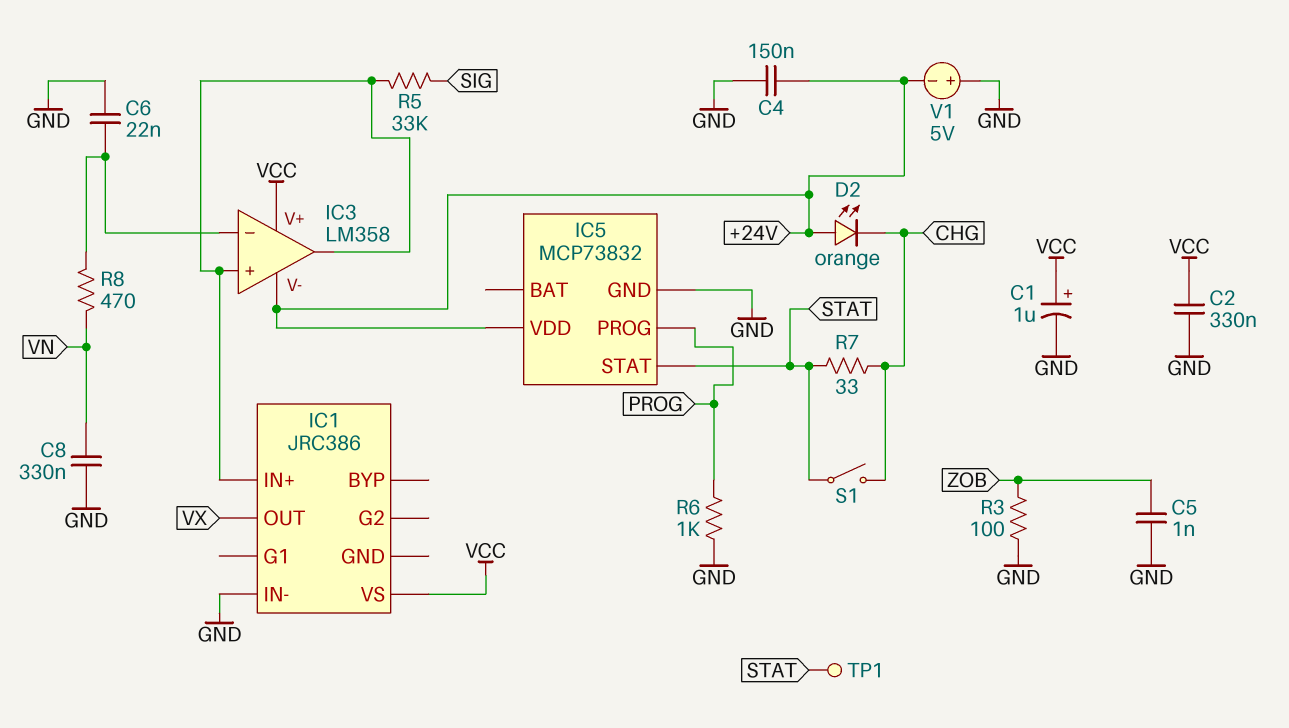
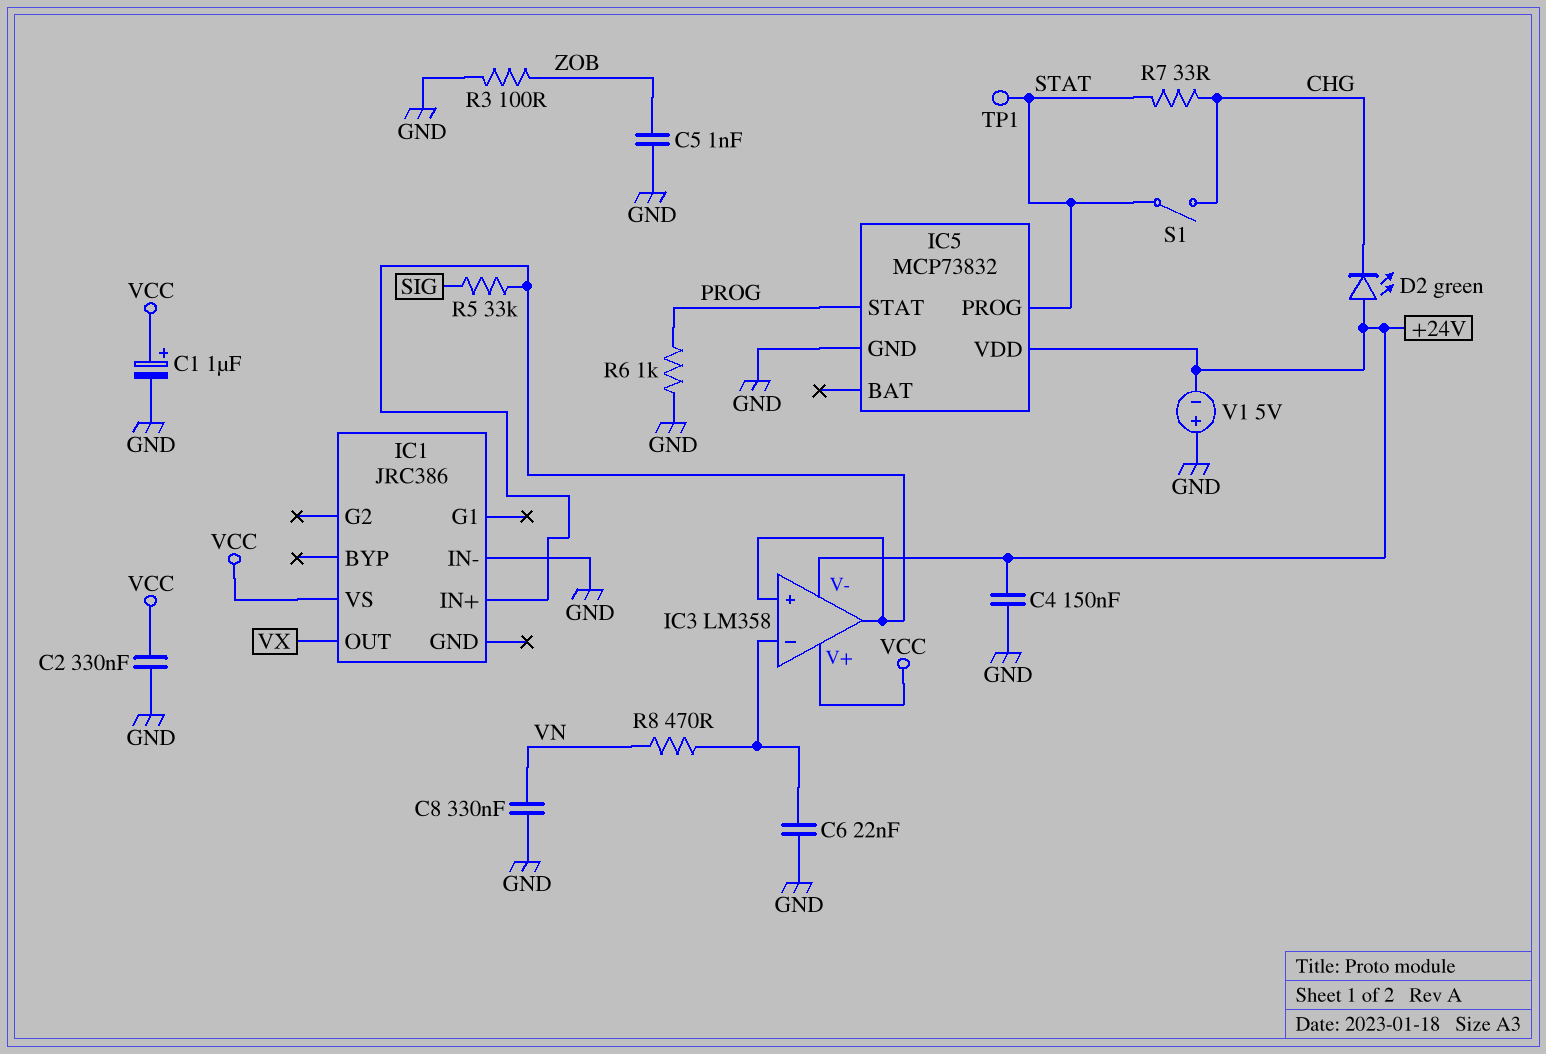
D2: LED orange (A +24V, K CHG) -> LED green (A +24V, K CHG)
IC5 pin PROG: PROG -> STAT
IC5 pin STAT: STAT -> PROG

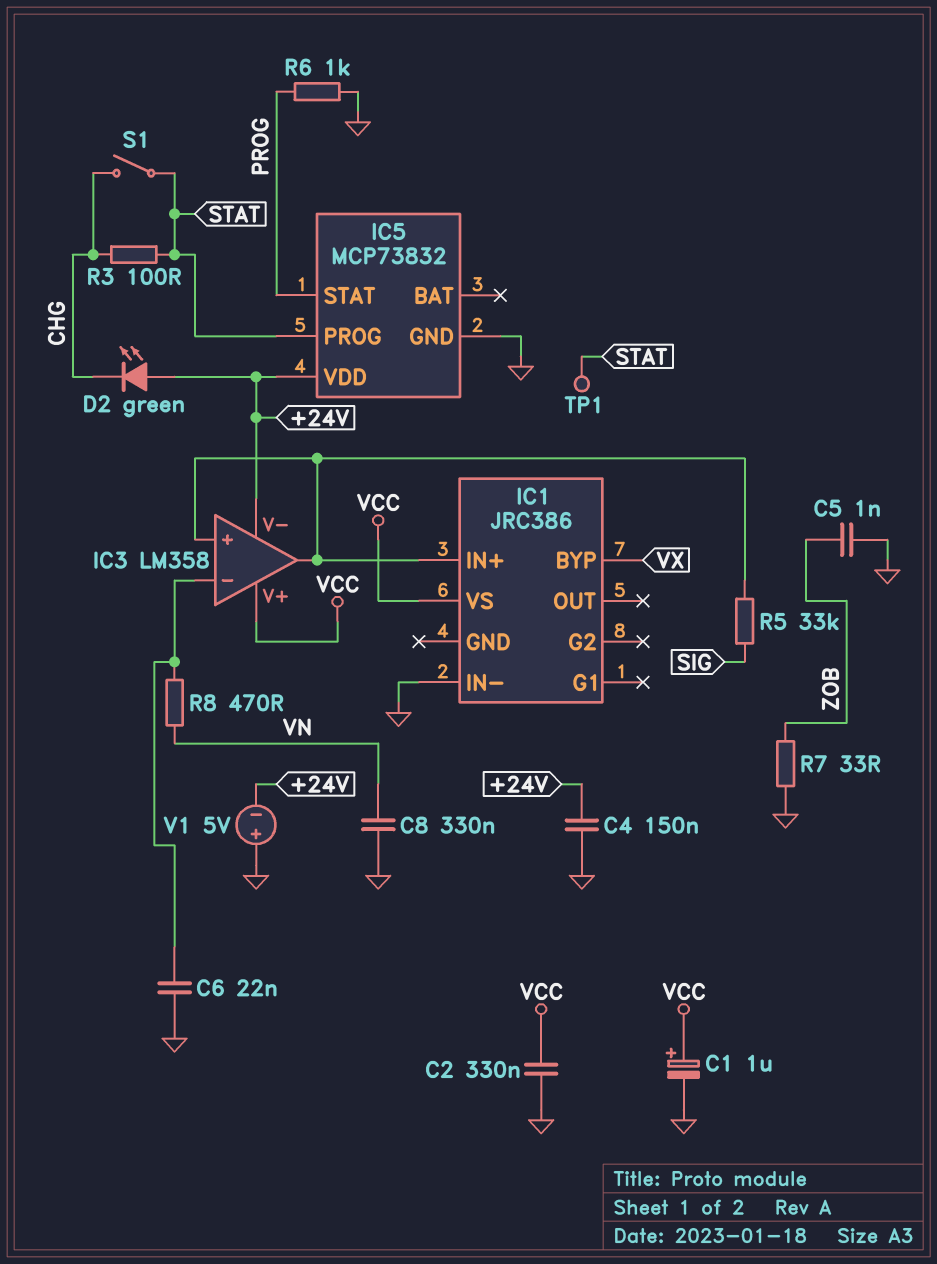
IC1 pin BYP: none -> VX
IC1 pin OUT: VX -> none
R3: 100 (GND, ZOB) -> 100 (CHG, STAT)
R7: 33 (CHG, STAT) -> 33 (GND, ZOB)

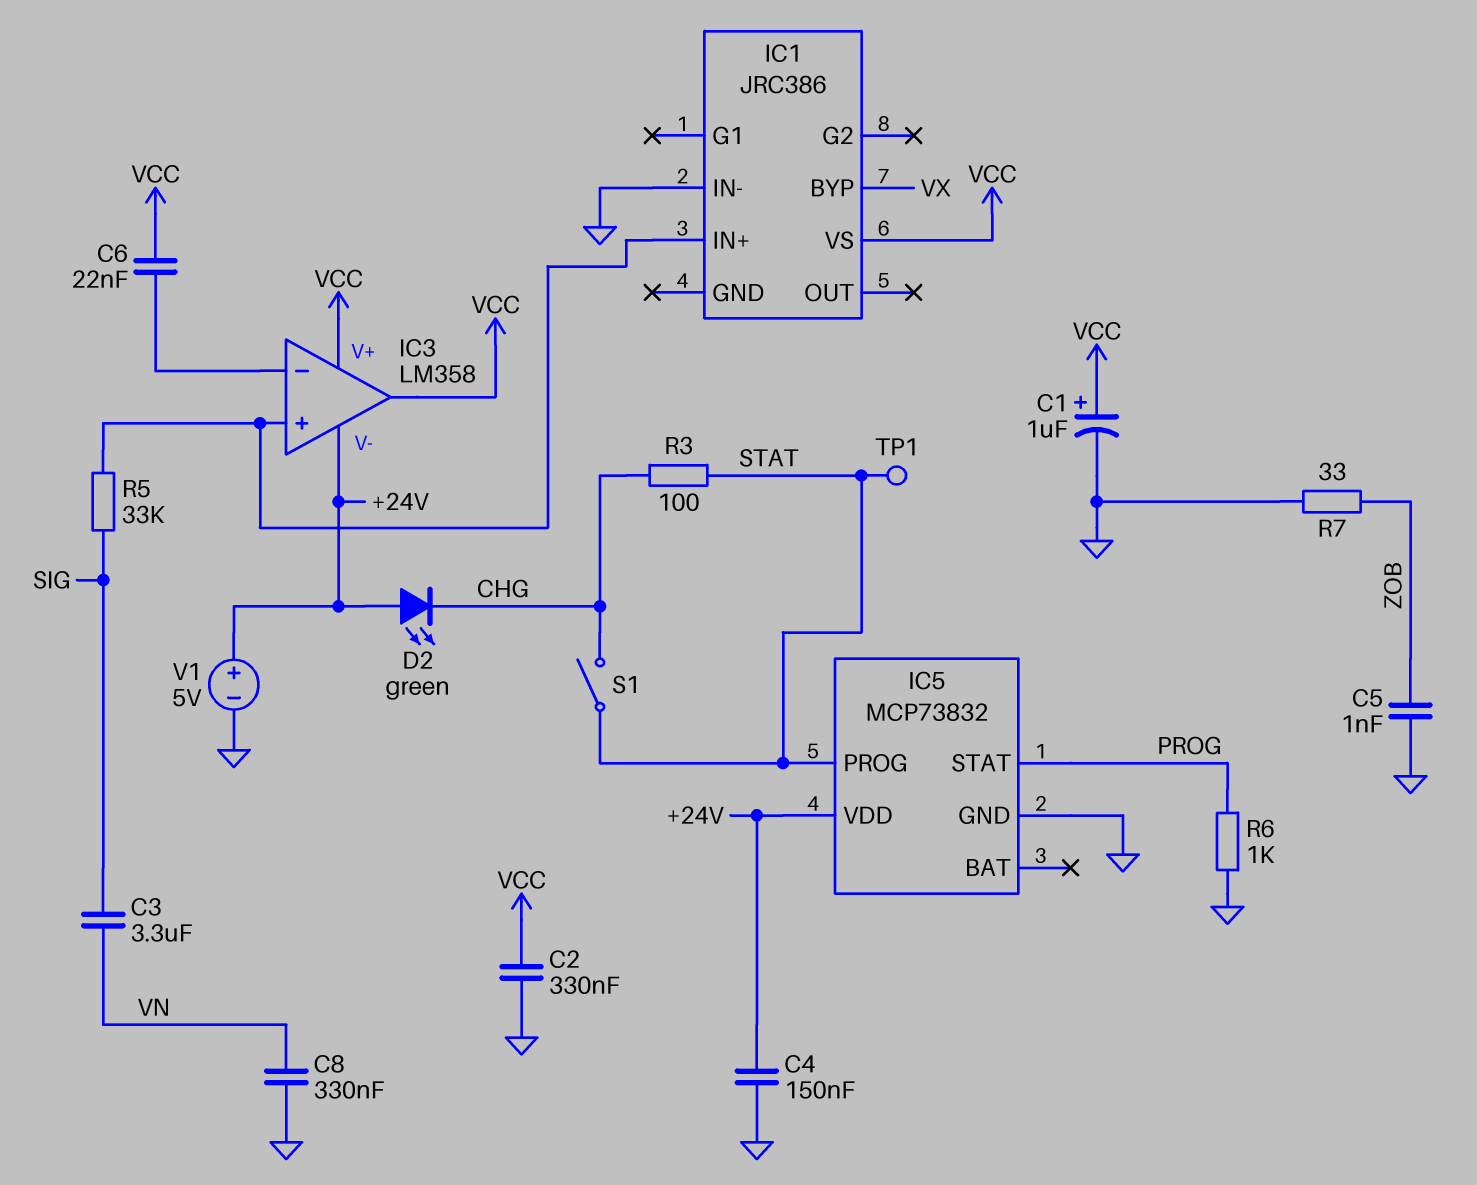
C3: none -> 3.3uF (SIG, VN)
C6: 22nF (GND, IC3/in-) -> 22nF (IC3/in-, VCC)
IC3 pin out: IC1/IN+ -> VCC
R8: 470 (IC3/in-, VN) -> none
V1: 5V (plus GND, minus +24V) -> 5V (plus +24V, minus GND)

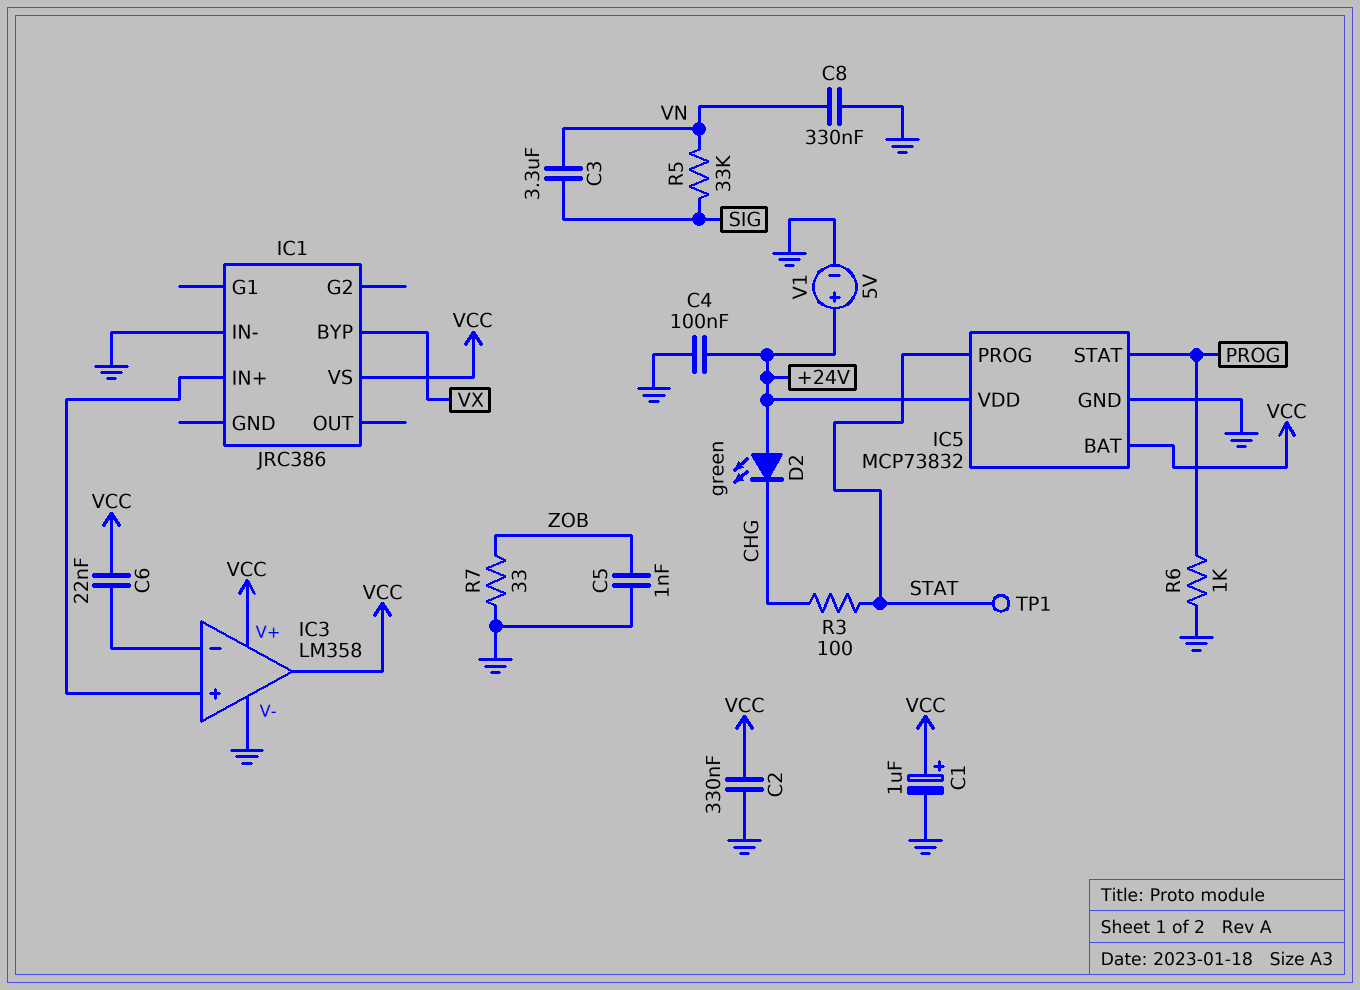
C4: 150nF (+24V, GND) -> 100nF (+24V, GND)
IC3 pin V-: +24V -> GND
IC5 pin BAT: none -> VCC
R5: 33k (IC1/IN+, SIG) -> 33k (SIG, VN)
S1: switch (CHG, STAT) -> none

